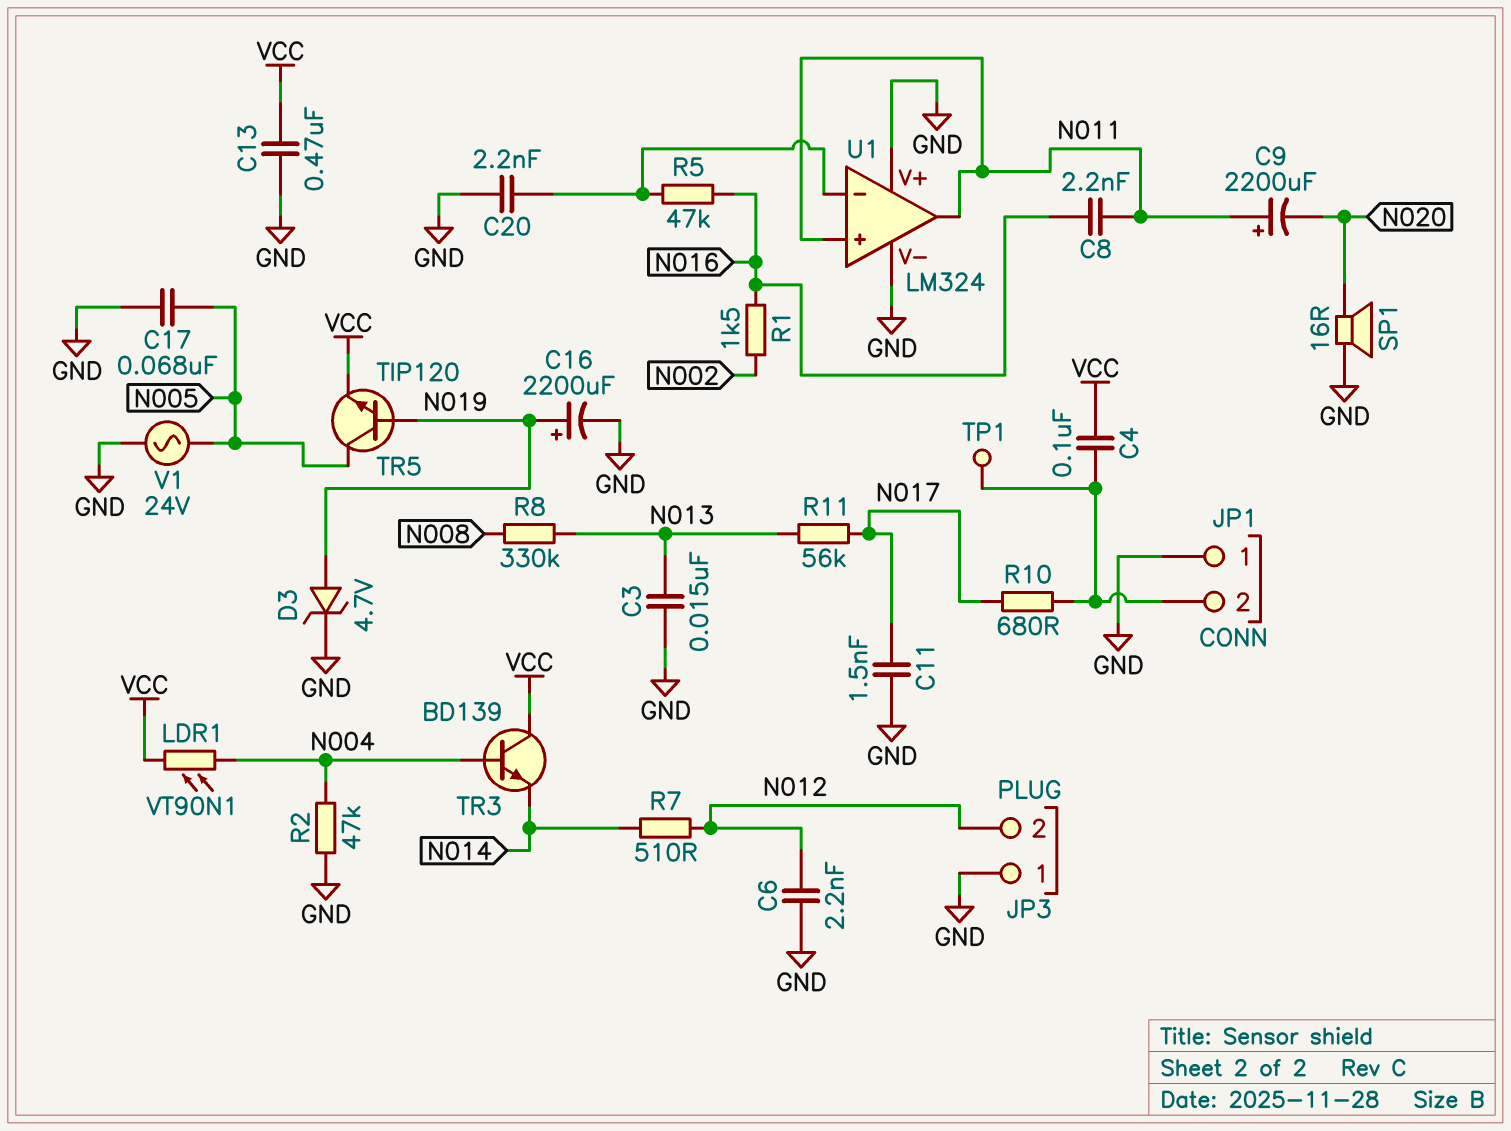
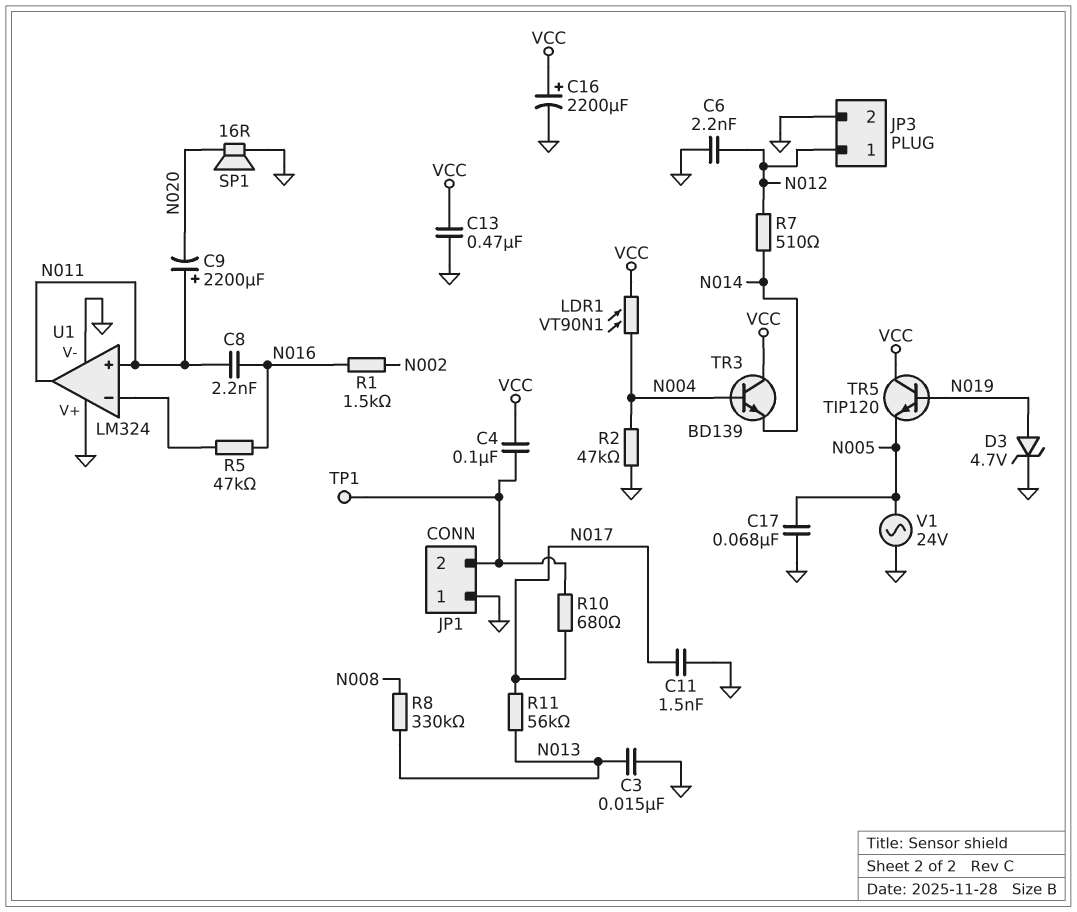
C16: 2200uF (plus N019, minus GND) -> 2200uF (plus VCC, minus GND)
C20: 2.2nF (GND, U1/in-) -> none
JP3 pin 1: GND -> N012
JP3 pin 2: N012 -> GND
TR5: NPN TIP120 (B N019, C N005, E VCC) -> NPN TIP120 (B N019, C VCC, E N005)

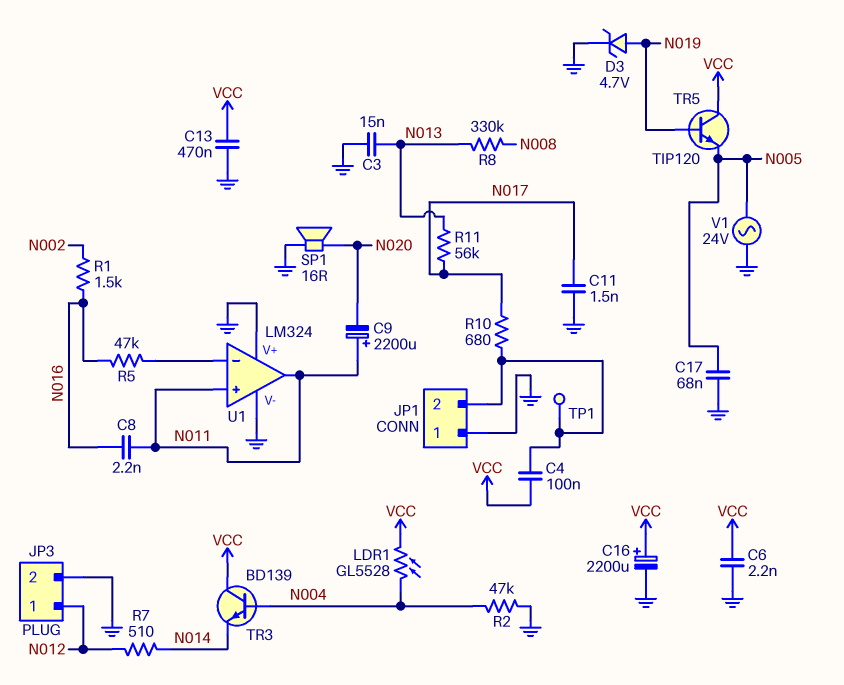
C6: 2.2nF (GND, N012) -> 2.2nF (GND, VCC)
LDR1: VT90N1 (N004, VCC) -> GL5528 (N004, VCC)

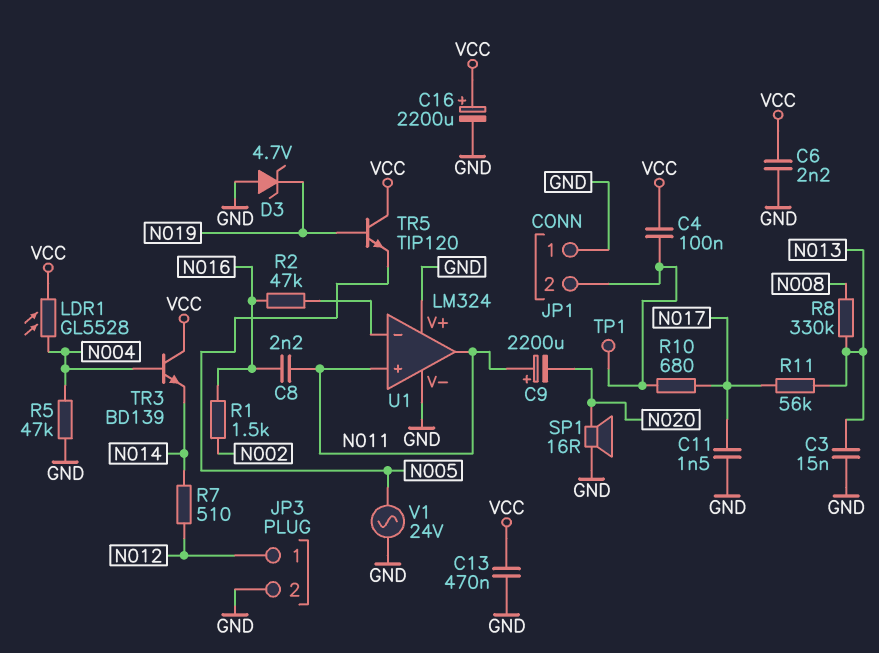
C17: 68nF (GND, N005) -> none
D3: zener 4.7V (A N019, K GND) -> zener 4.7V (A GND, K N019)
R2: 47k (GND, N004) -> 47k (N016, U1/in-)
R5: 47k (N016, U1/in-) -> 47k (GND, N004)

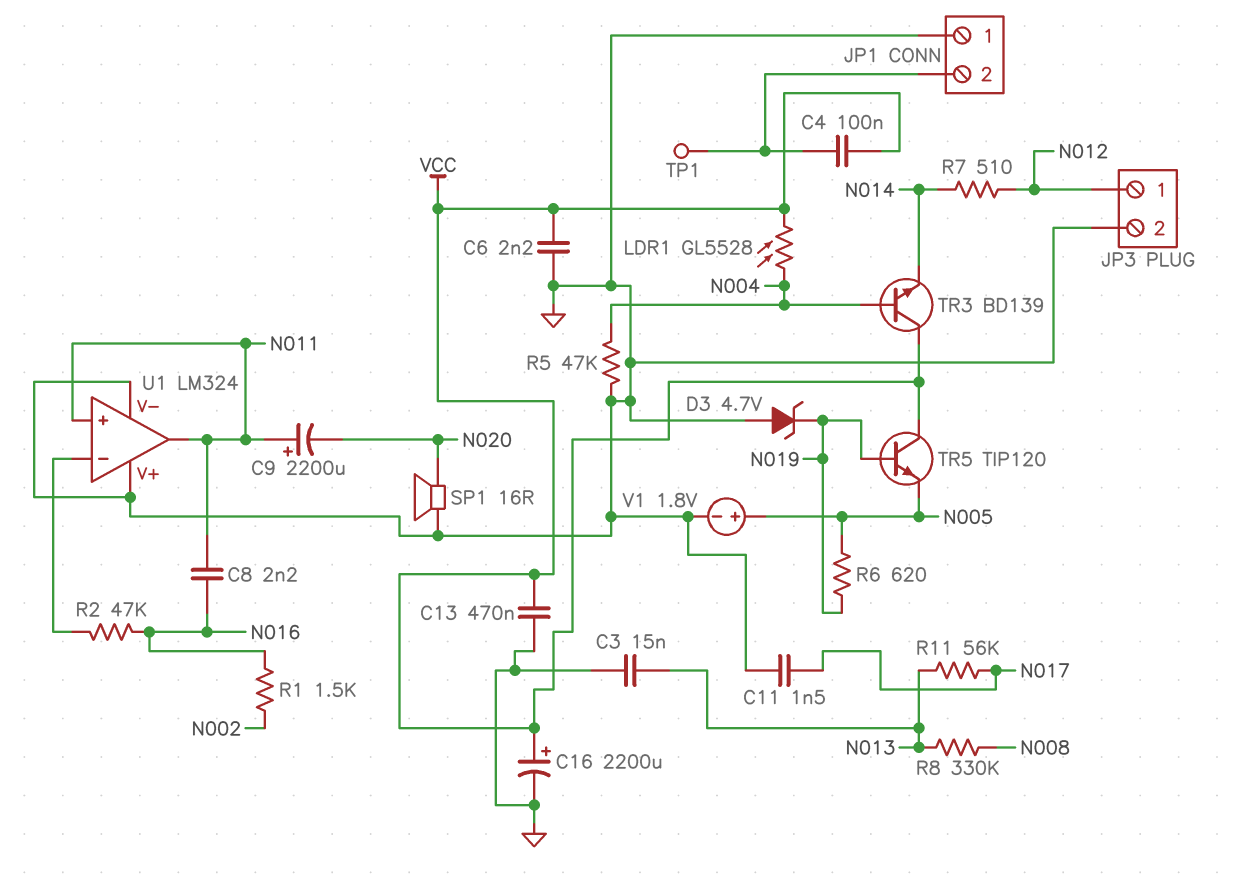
R6: none -> 620 (N005, N019)
R10: 680 (JP1/2, N017) -> none
V1: AC 24V (GND, N005) -> 1.8V (plus N005, minus GND)

